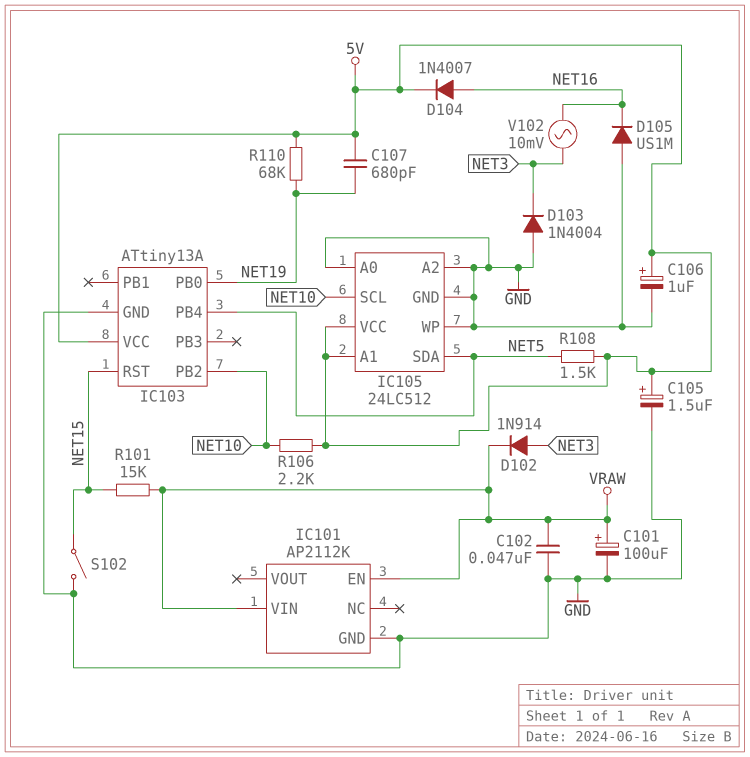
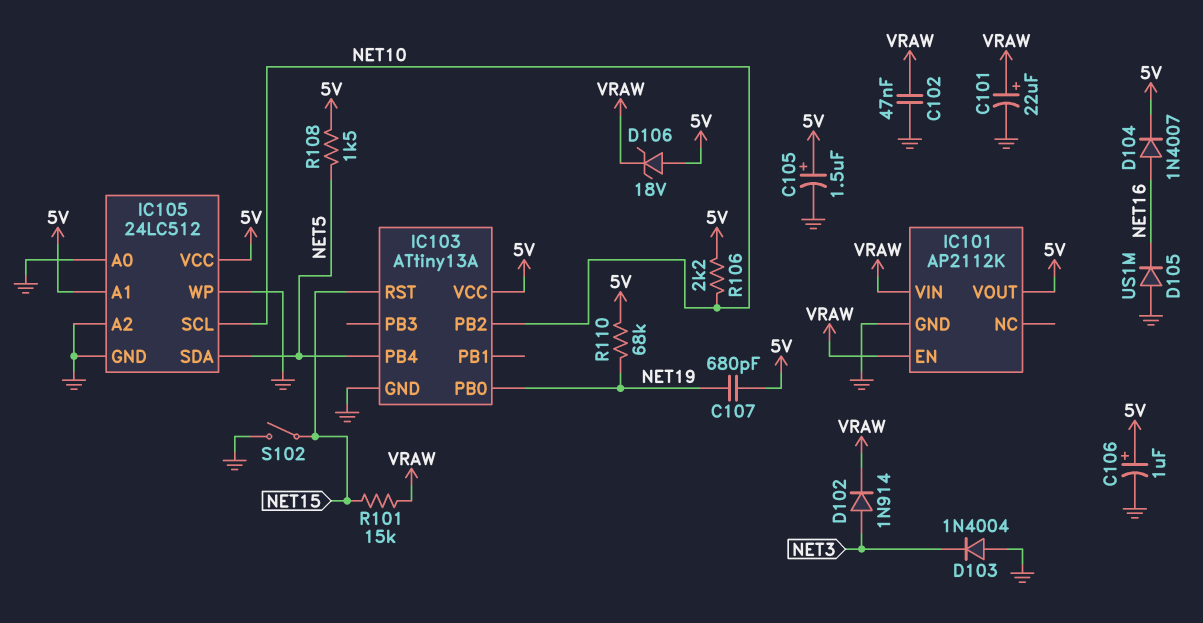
C101: 100uF (plus VRAW, minus GND) -> 22uF (plus VRAW, minus GND)
D106: none -> zener 18V (A 5V, K VRAW)
IC101 pin VOUT: none -> 5V
V102: AC 10mV (NET3, NET16) -> none

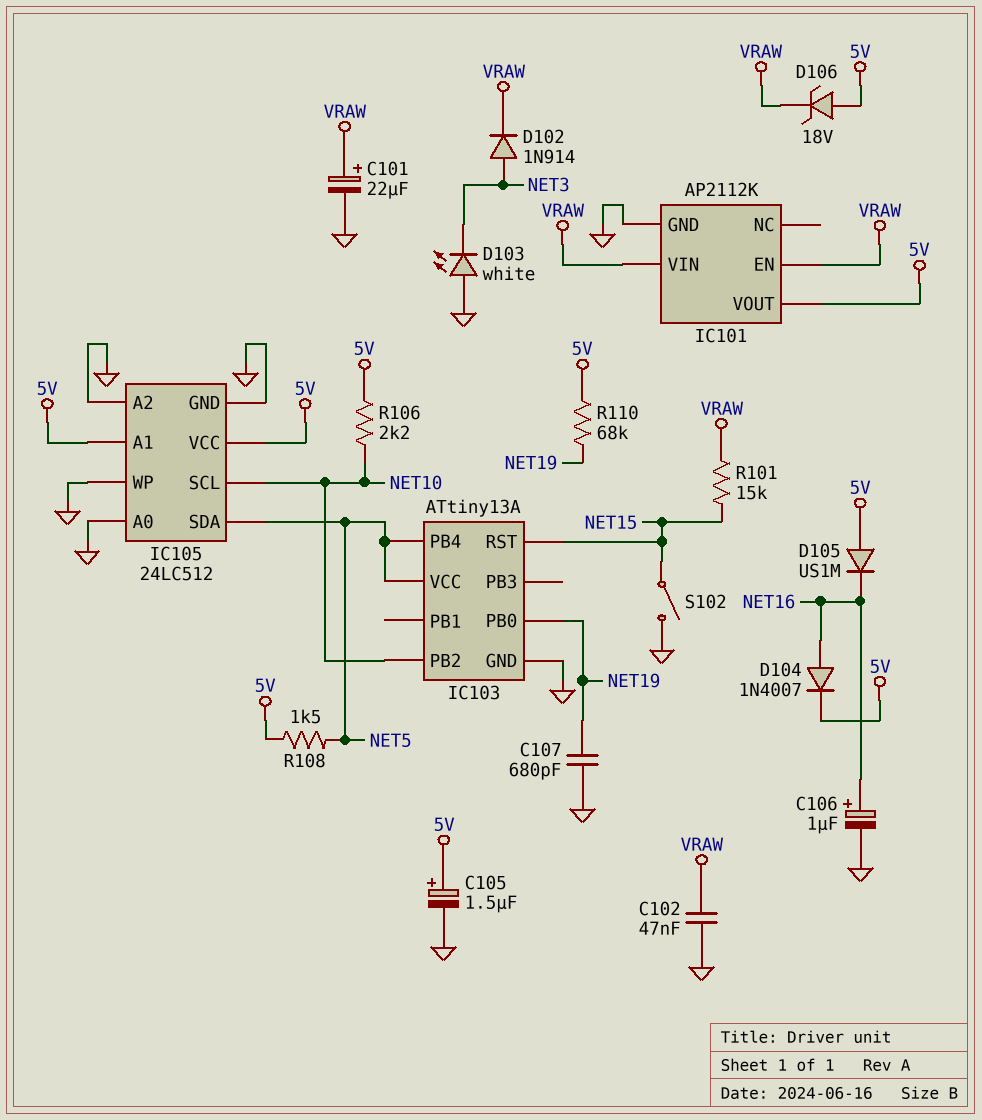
C106: 1uF (plus 5V, minus GND) -> 1uF (plus NET16, minus GND)
C107: 680pF (5V, NET19) -> 680pF (GND, NET19)
D103: diode 1N4004 (A GND, K NET3) -> LED white (A GND, K NET3)
D105: diode US1M (A GND, K NET16) -> diode US1M (A 5V, K NET16)
IC103 pin VCC: 5V -> NET5

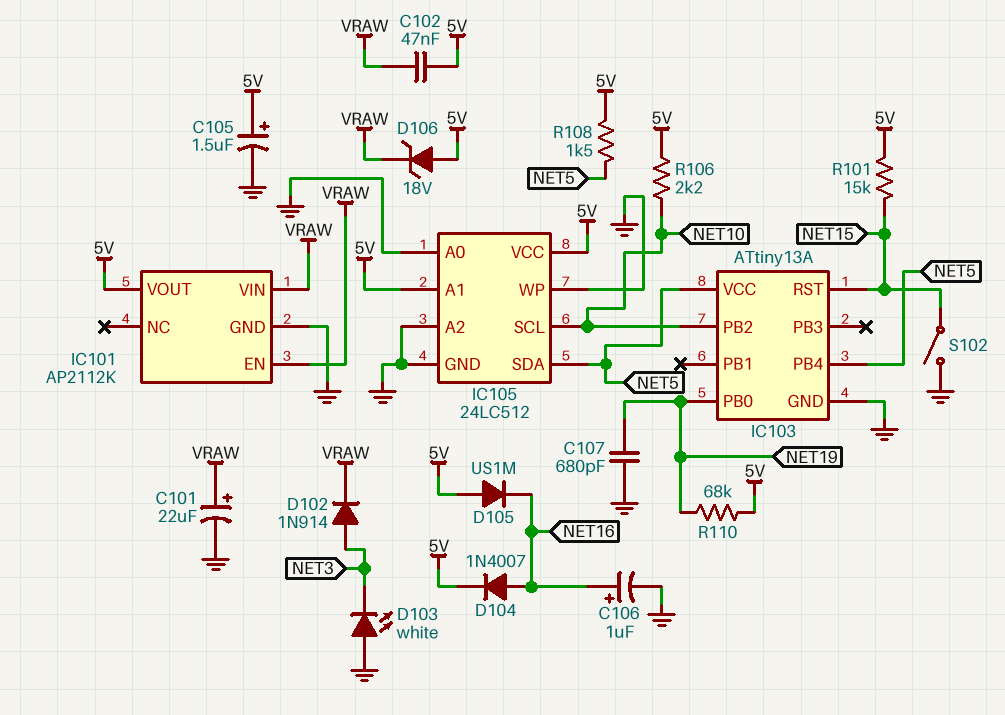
C102: 47nF (GND, VRAW) -> 47nF (5V, VRAW)
R101: 15k (NET15, VRAW) -> 15k (5V, NET15)

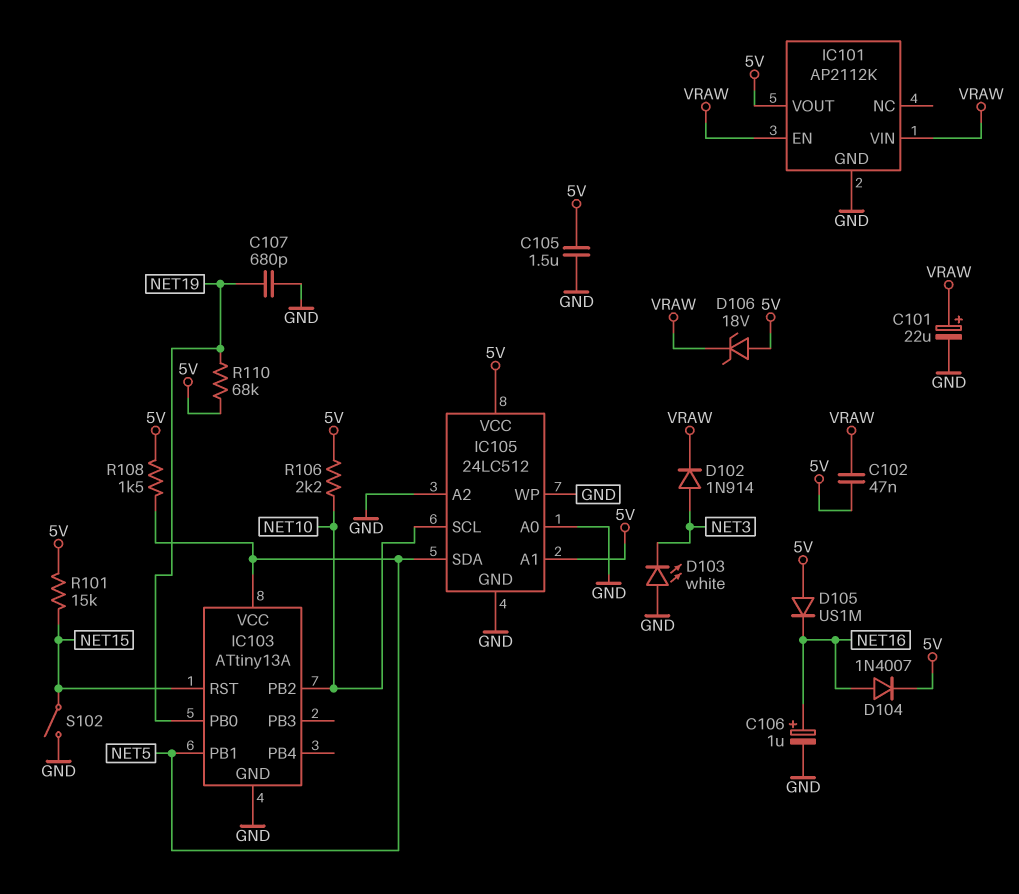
C105: 1.5uF (plus 5V, minus GND) -> 1.5uF (5V, GND)
IC103 pin PB1: none -> NET5
IC103 pin PB4: NET5 -> none

